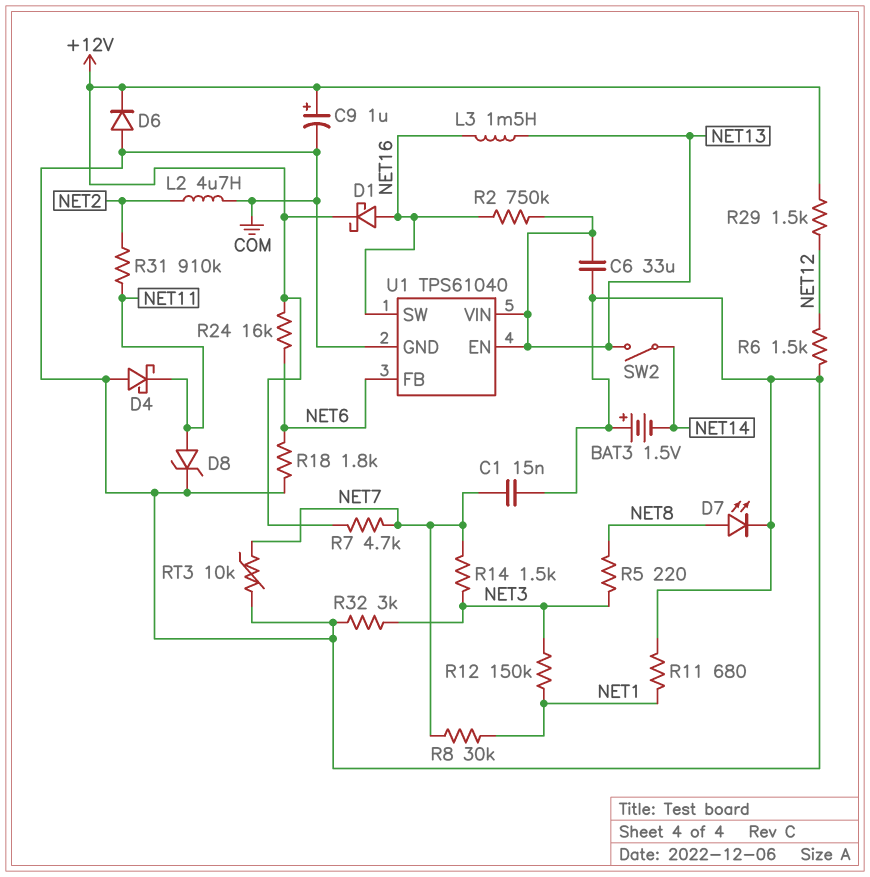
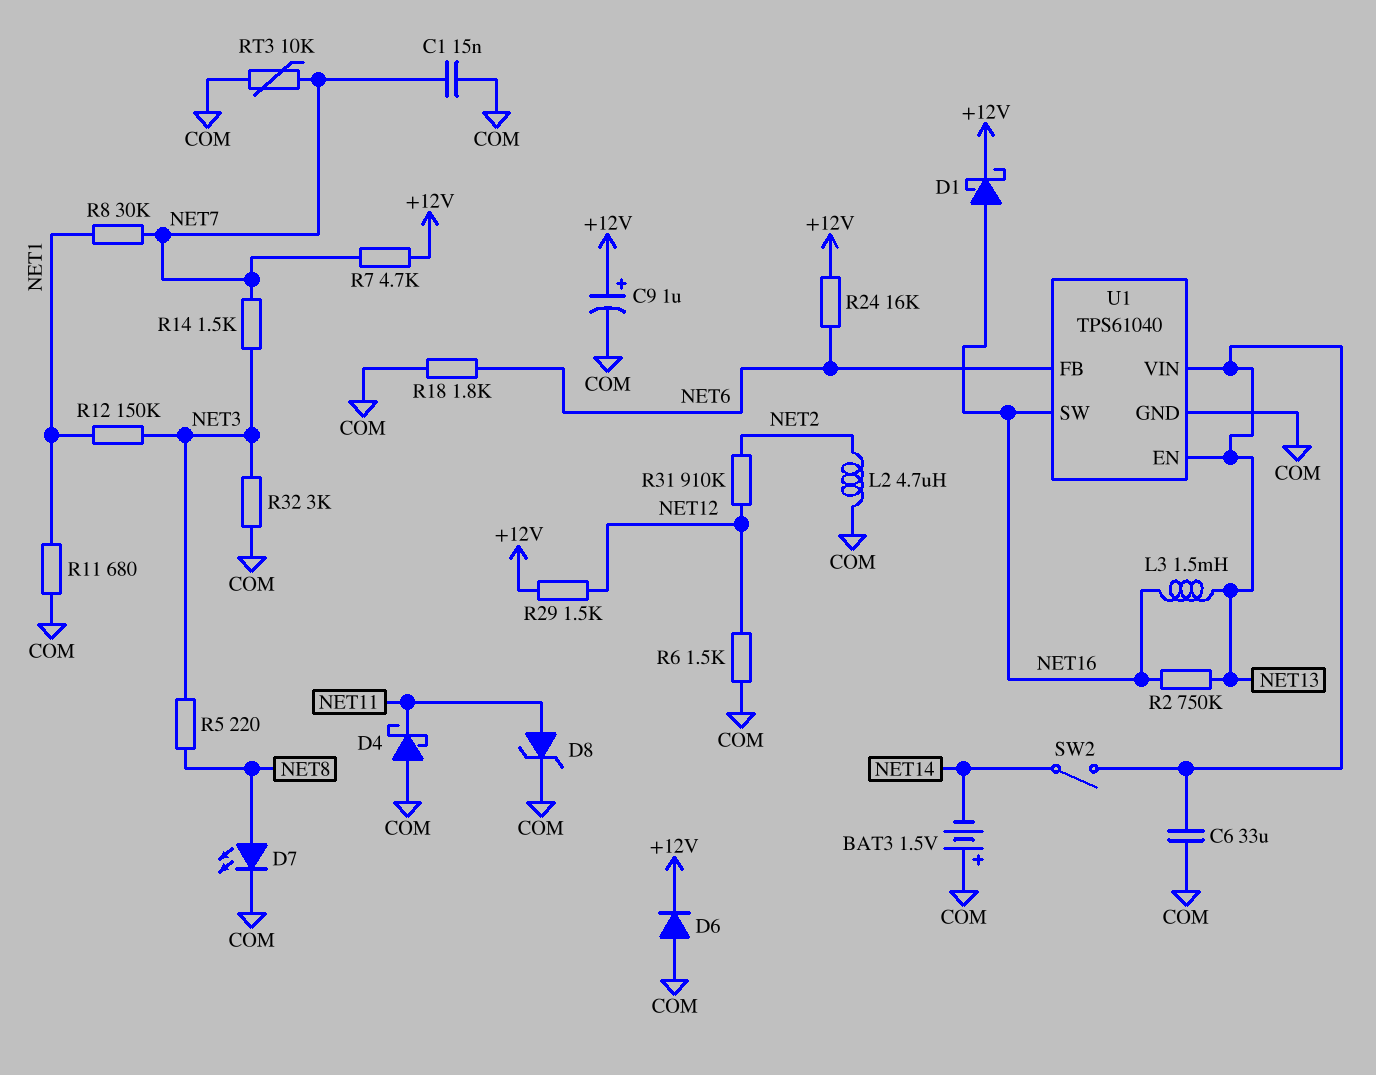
R31: 910k (NET2, NET11) -> 910k (NET2, NET12)

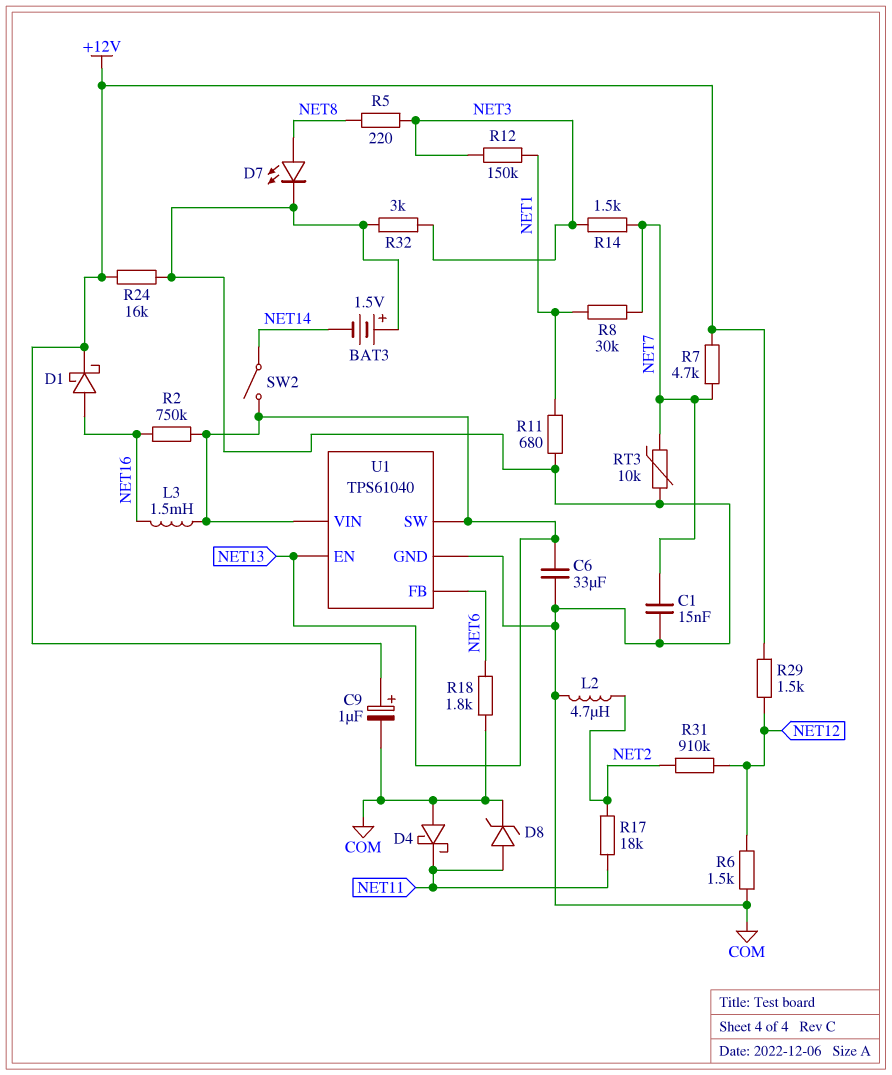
D6: diode (A COM, K +12V) -> none
R17: none -> 18k (NET2, NET11)
R24: 16k (+12V, NET6) -> 16k (+12V, COM)
U1 pin SW: NET16 -> NET13

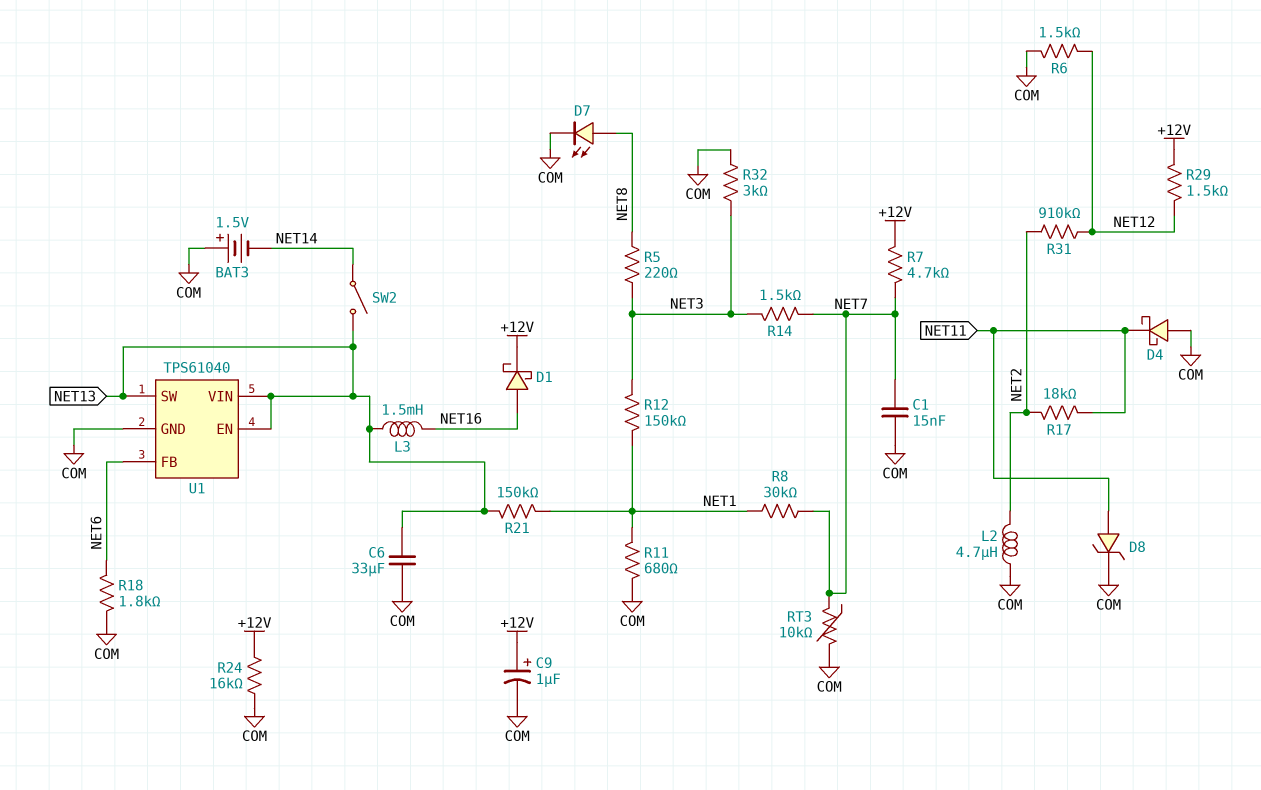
R2: 750k (NET13, NET16) -> none
R21: none -> 150k (NET1, NET13)

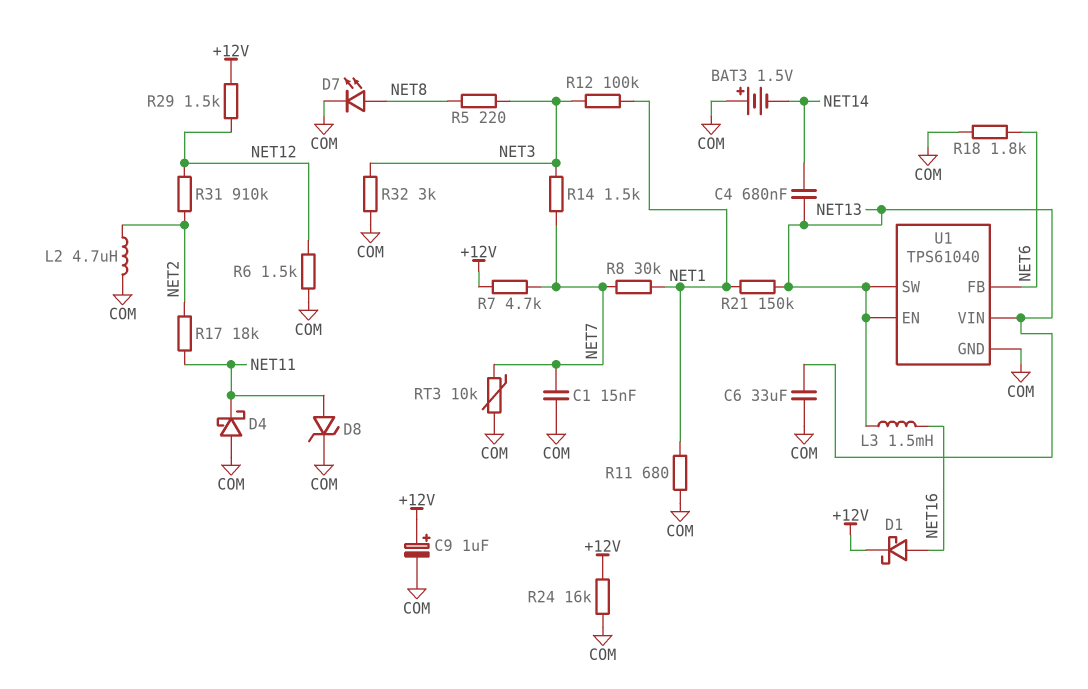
C4: none -> 680nF (NET13, NET14)
R12: 150k (NET1, NET3) -> 100k (NET1, NET3)
SW2: switch (NET13, NET14) -> none

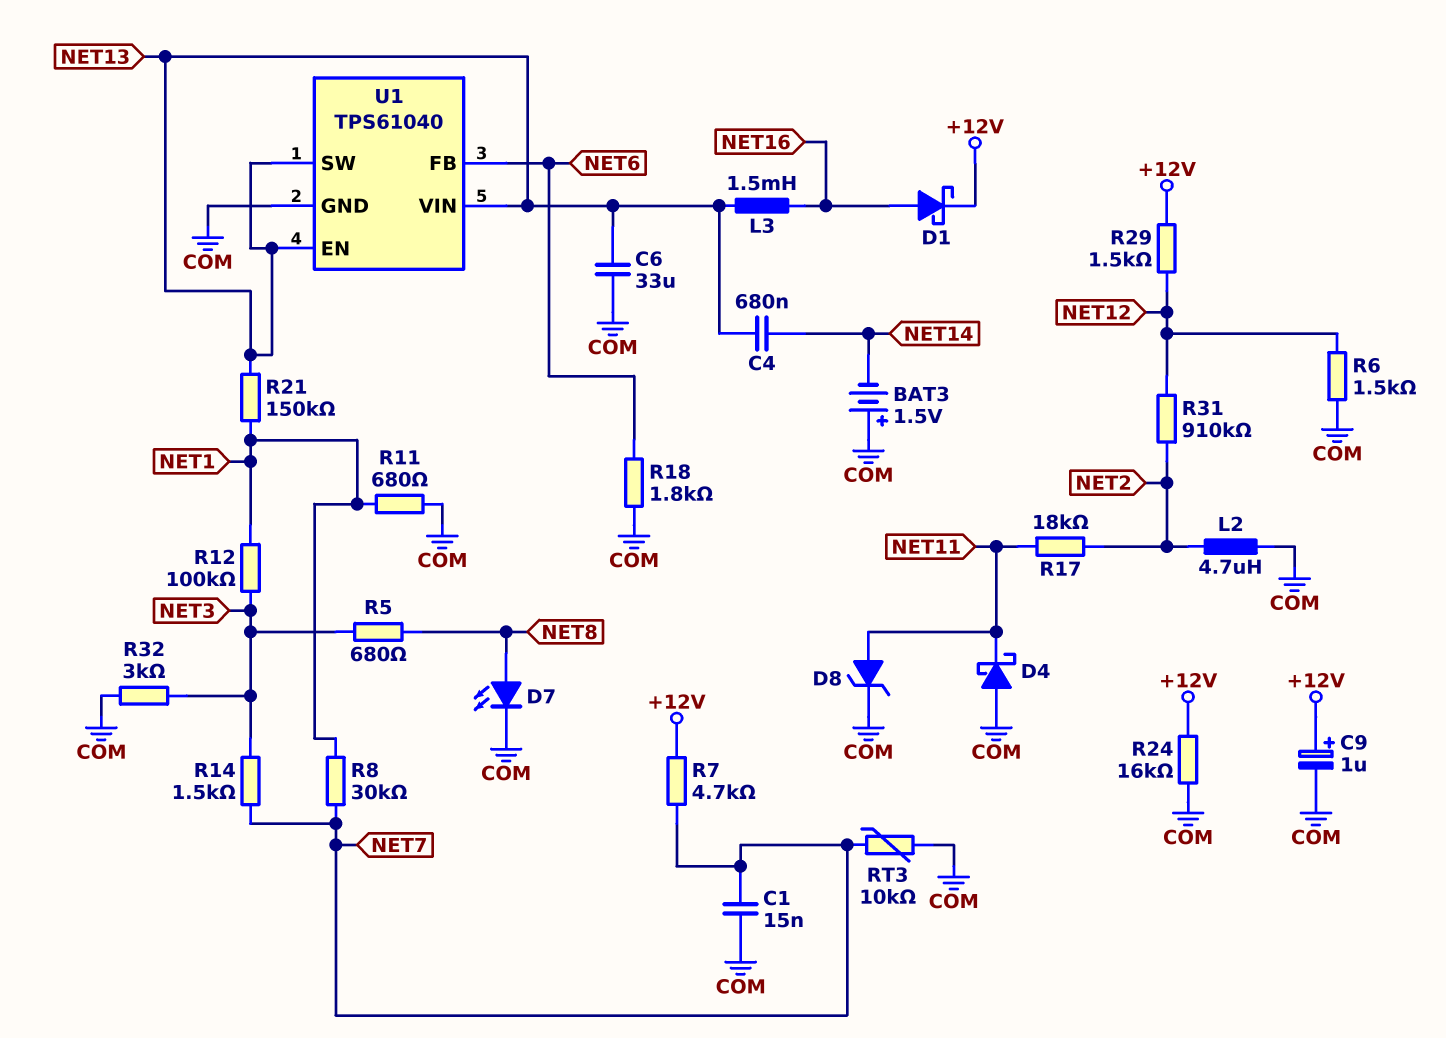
R5: 220 (NET3, NET8) -> 680 (NET3, NET8)

